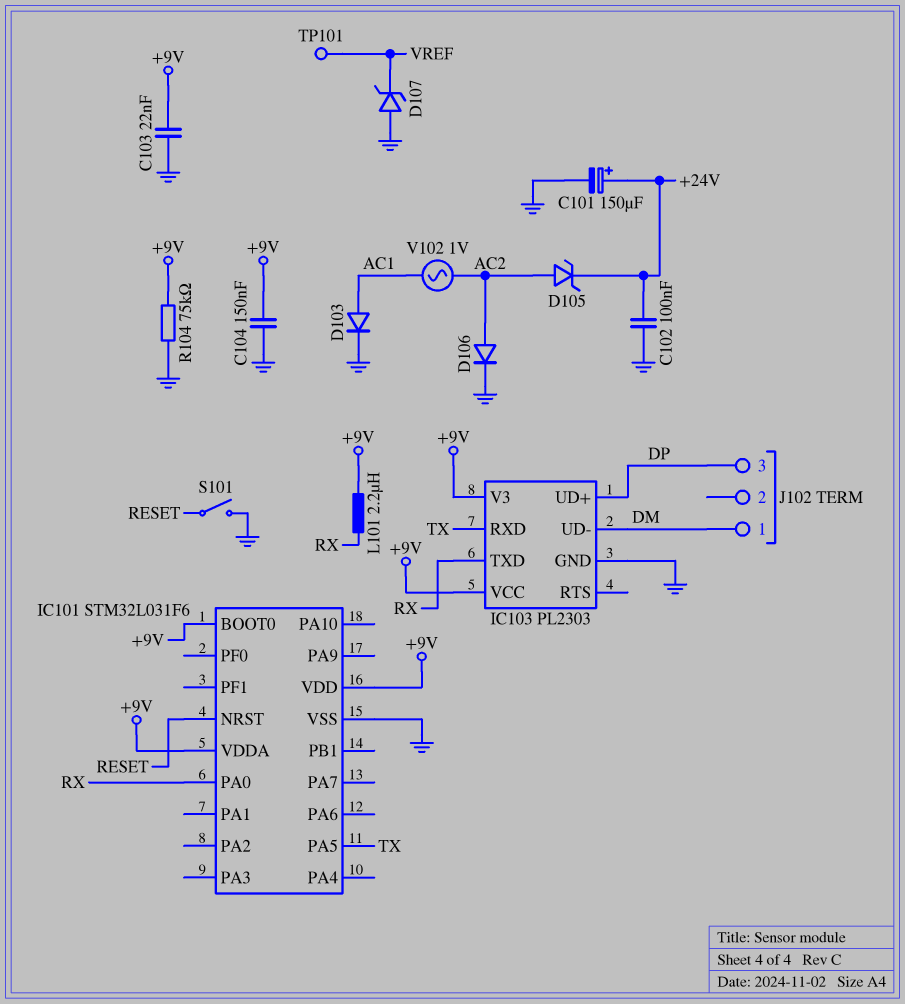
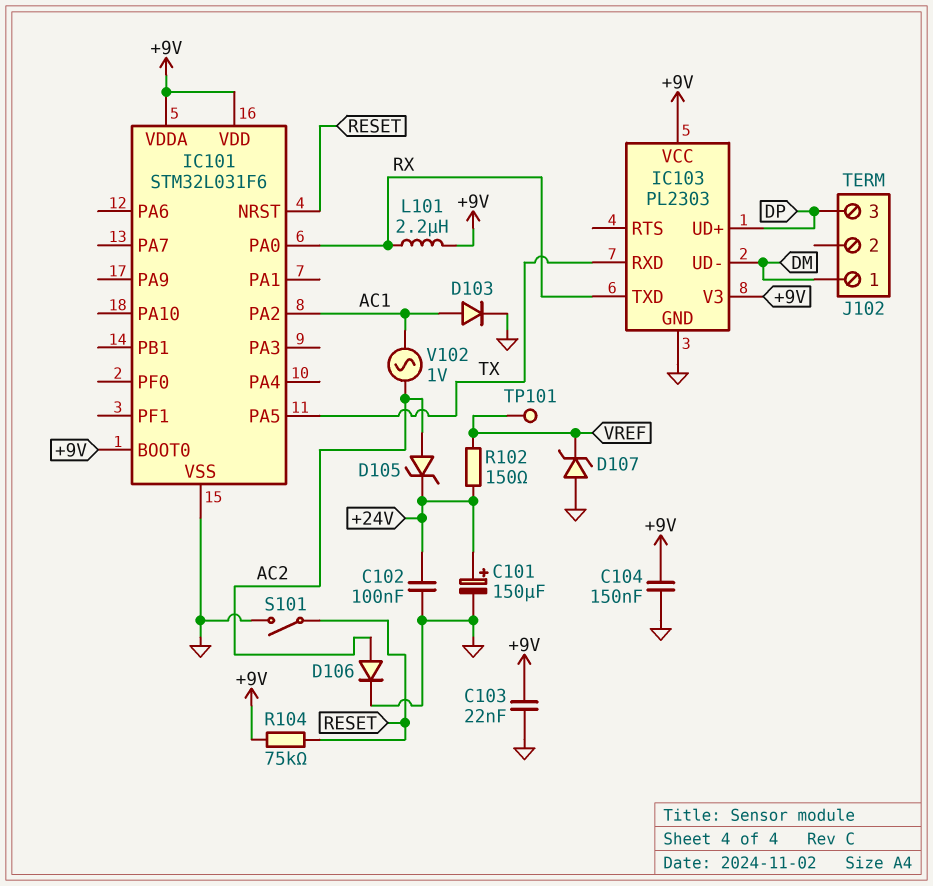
IC101 pin PA2: none -> AC1
R102: none -> 150 (+24V, VREF)
R104: 75k (+9V, GND) -> 75k (+9V, RESET)

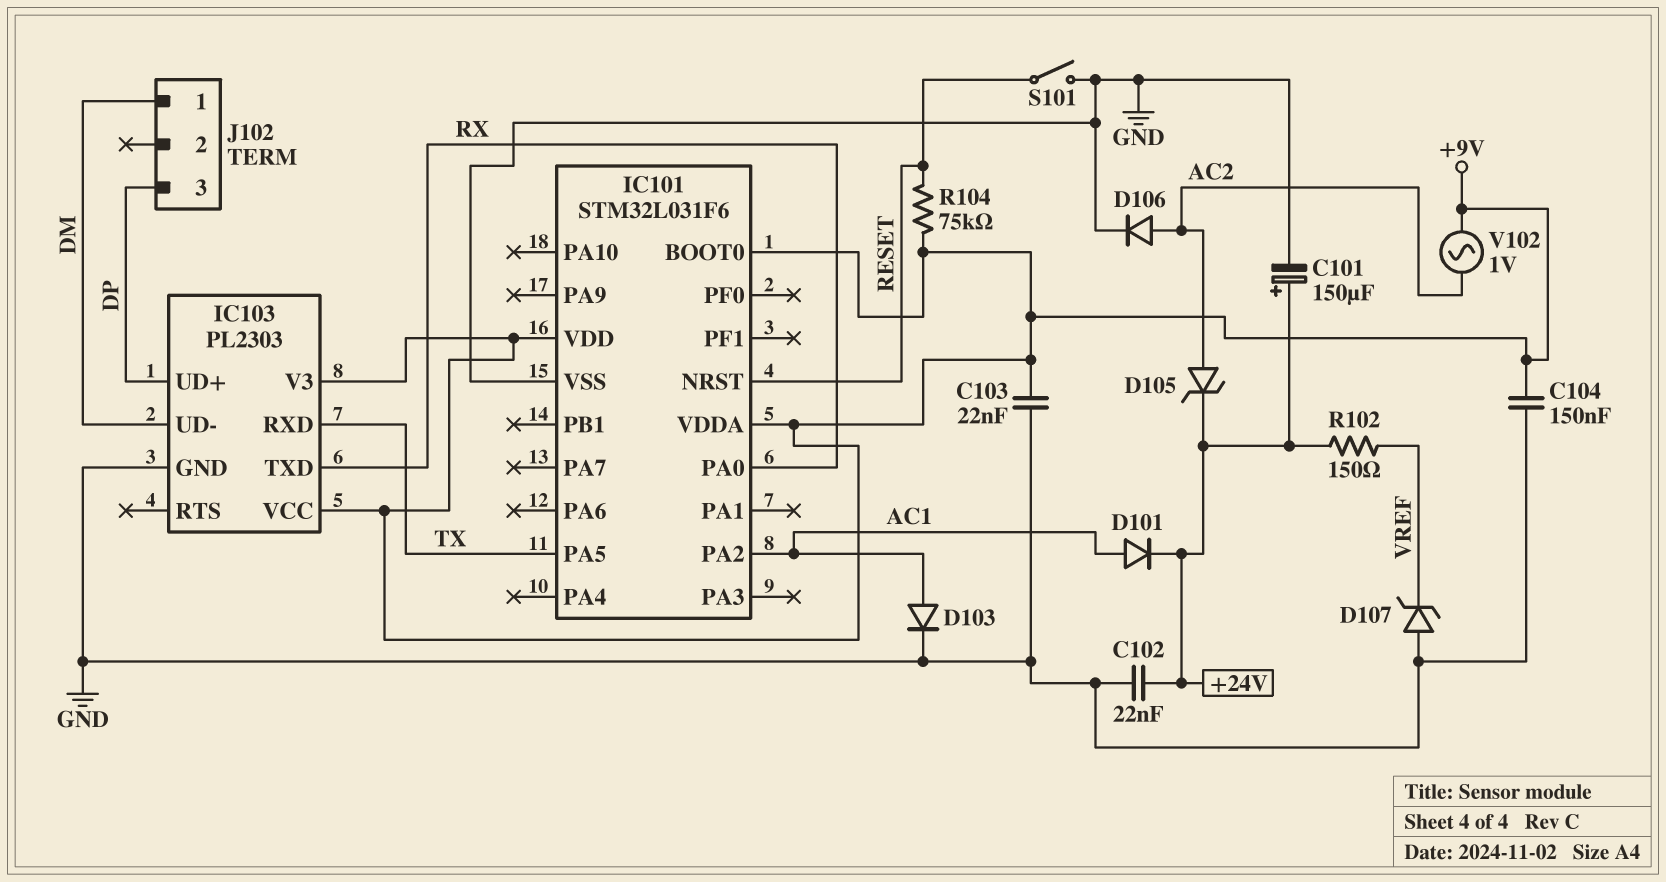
C102: 100nF (+24V, GND) -> 22nF (+24V, GND)
D101: none -> diode (A AC1, K +24V)
L101: 2.2uH (+9V, RX) -> none
TP101: test point (VREF) -> none
V102: AC 1V (AC1, AC2) -> AC 1V (+9V, AC2)

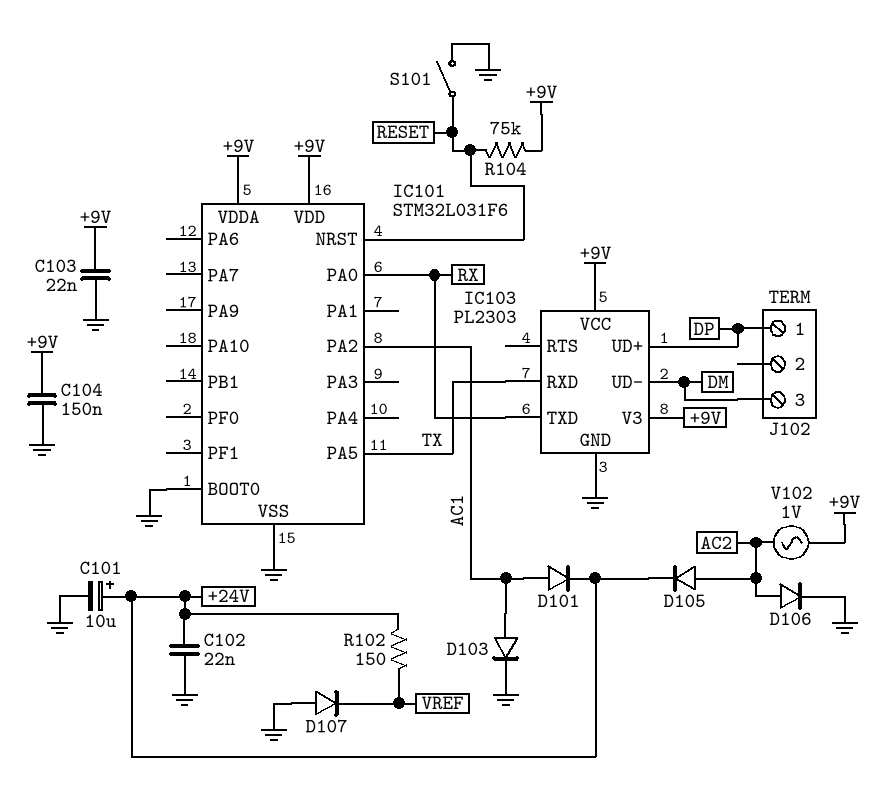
C101: 150uF (plus +24V, minus GND) -> 10uF (plus +24V, minus GND)
D105: zener (A AC2, K +24V) -> diode (A AC2, K +24V)
D107: zener (A GND, K VREF) -> diode (A GND, K VREF)
IC101 pin BOOT0: +9V -> GND
J102 pin 1: DM -> DP
J102 pin 3: DP -> DM

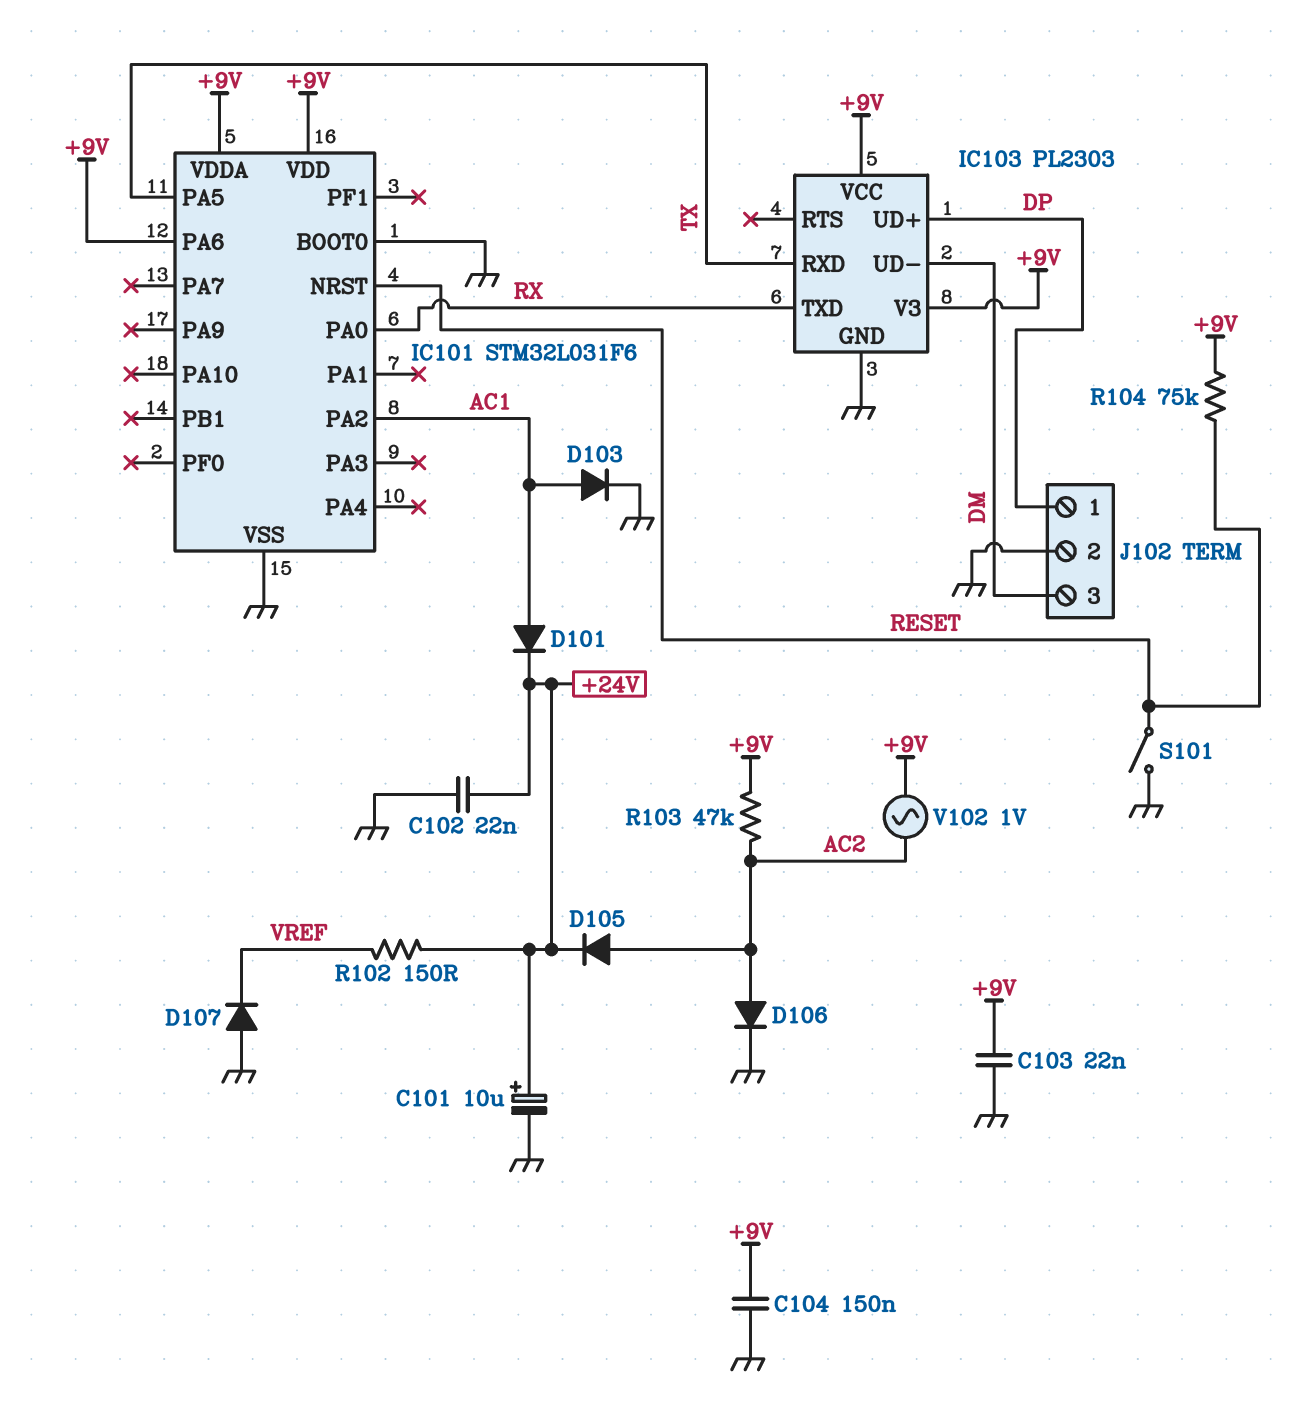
IC101 pin PA6: none -> +9V
J102 pin 2: none -> GND
R103: none -> 47k (+9V, AC2)

